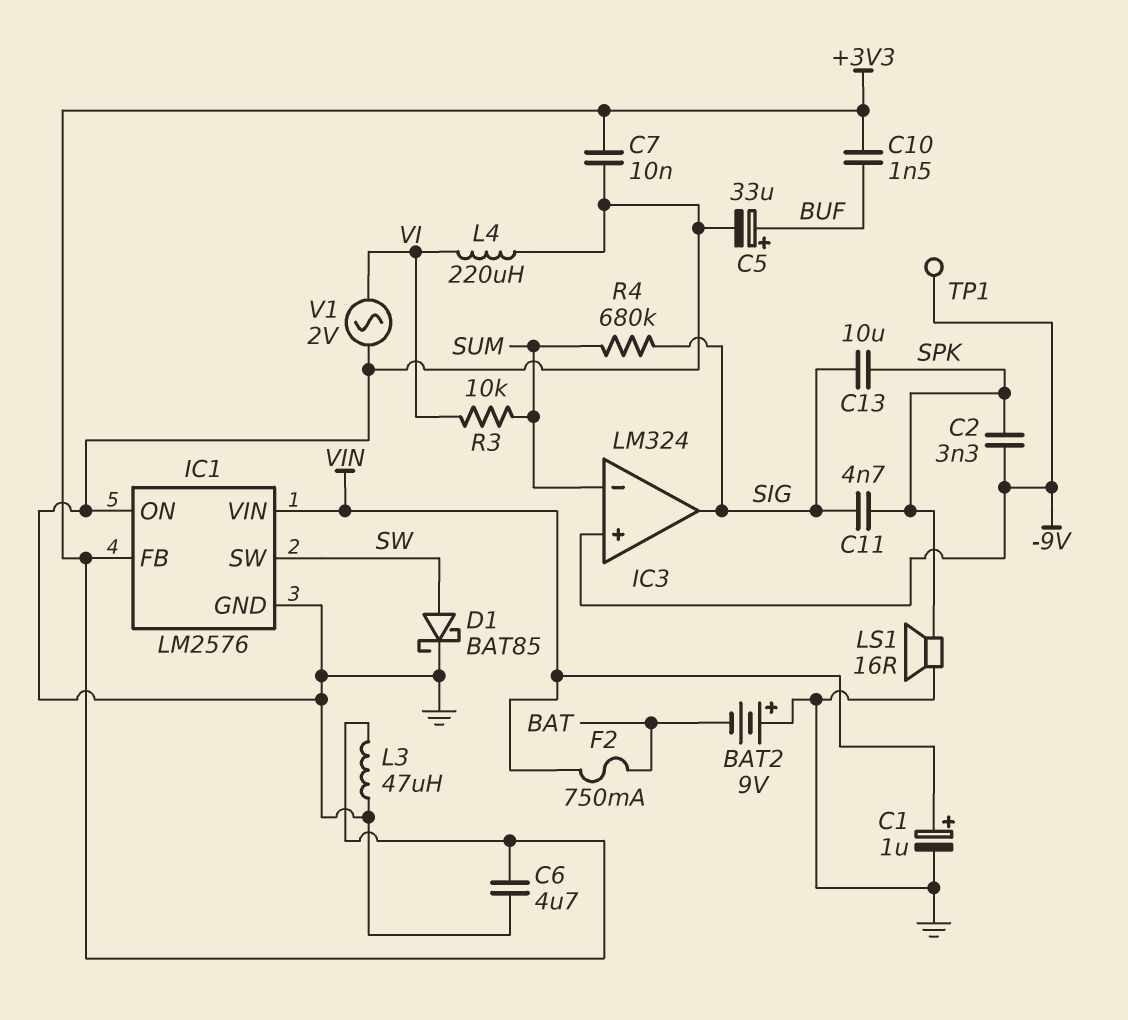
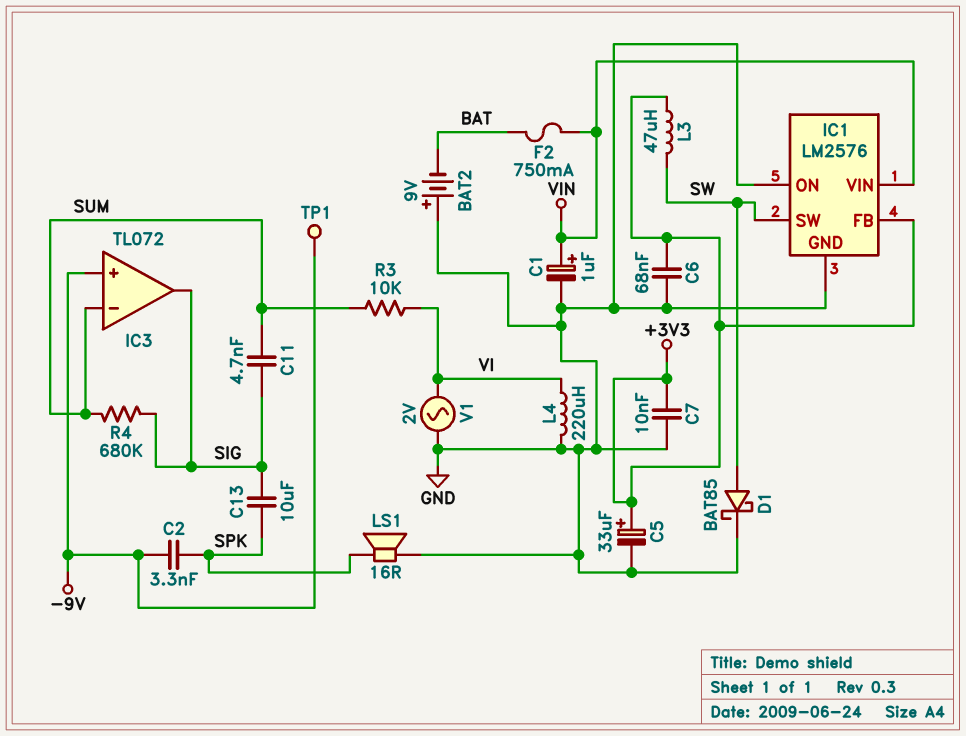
C5: 33uF (plus BUF, minus GND) -> 33uF (plus +3V3, minus GND)
C6: 4.7uF (+3V3, GND) -> 68nF (+3V3, GND)
C10: 1.5nF (+3V3, BUF) -> none
C11: 4.7nF (SIG, SPK) -> 4.7nF (SIG, SUM)
IC3: LM324 -> TL072
L3: 47uH (+3V3, GND) -> 47uH (+3V3, SW)

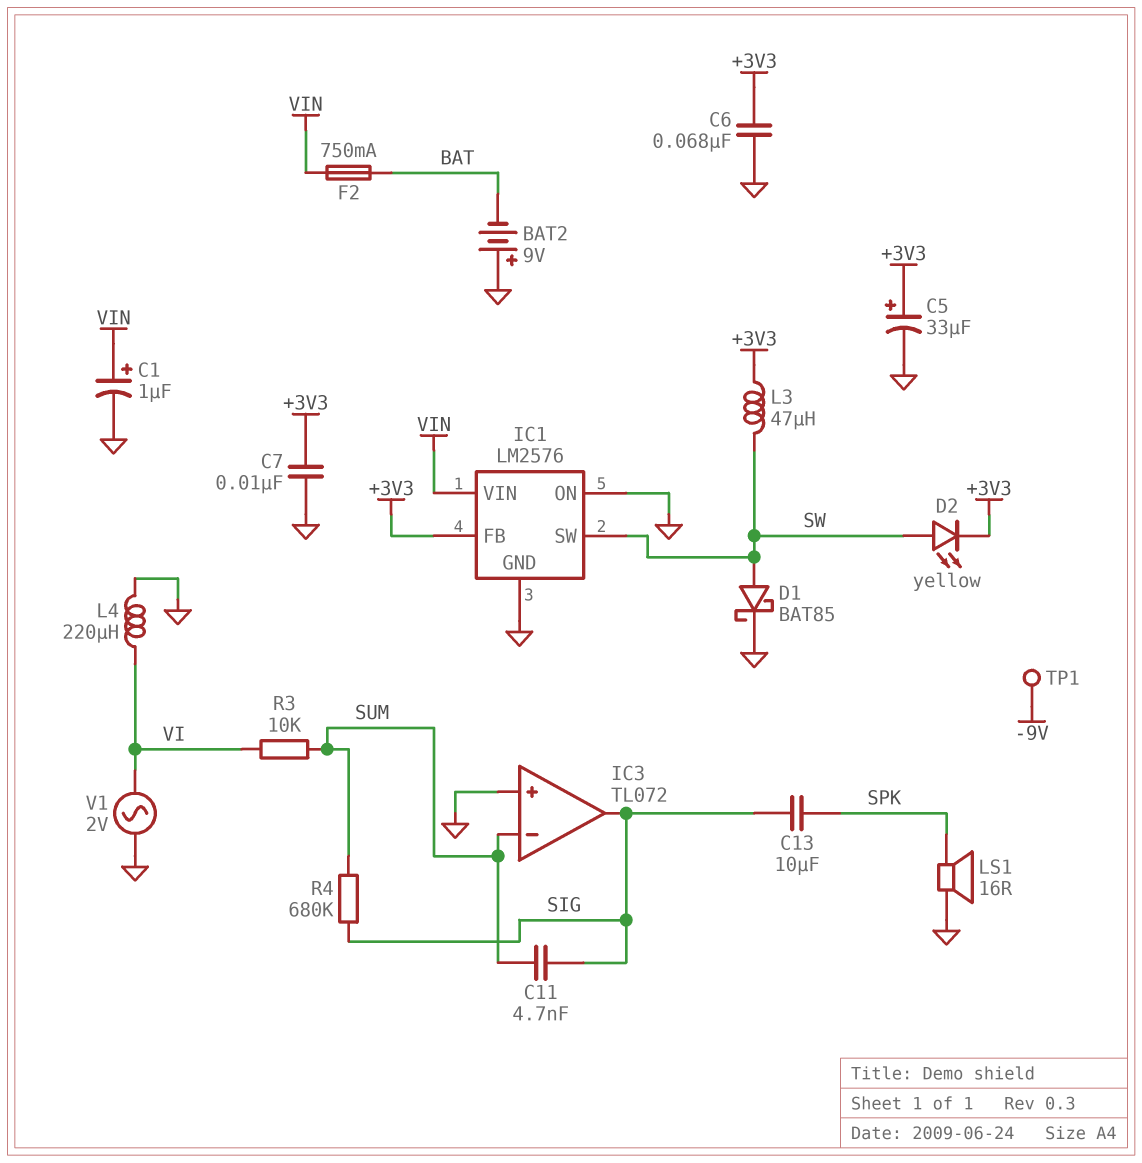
C2: 3.3nF (-9V, SPK) -> none
D2: none -> LED yellow (A SW, K +3V3)
IC3 pin in+: -9V -> GND

